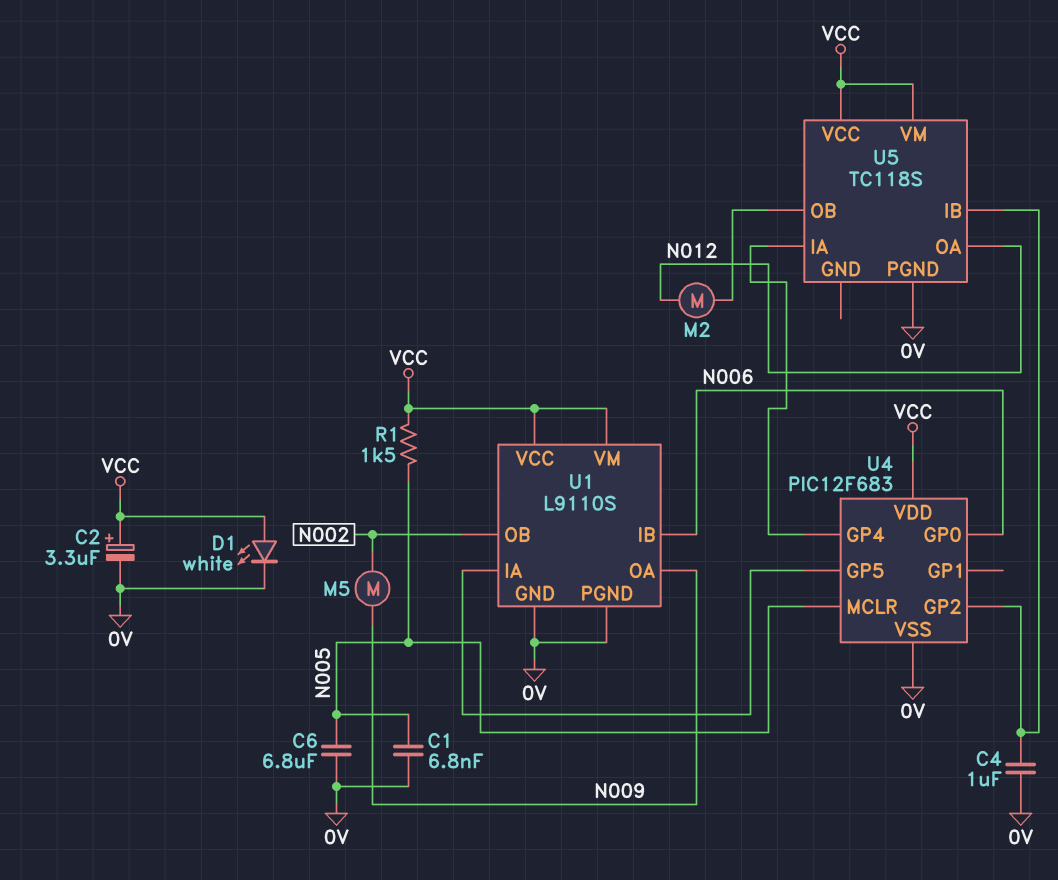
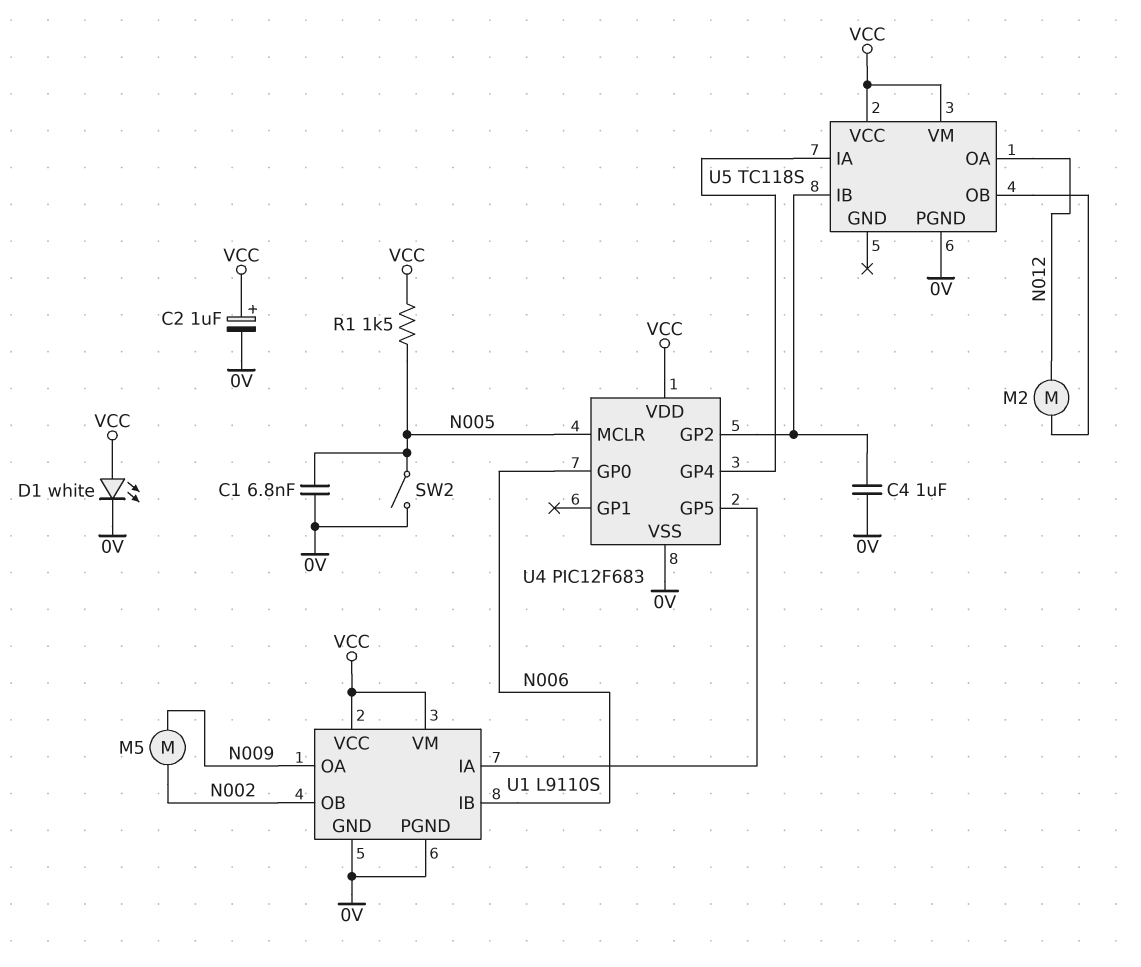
C2: 3.3uF (plus VCC, minus 0V) -> 1uF (plus VCC, minus 0V)
C6: 6.8uF (0V, N005) -> none
SW2: none -> switch (0V, N005)

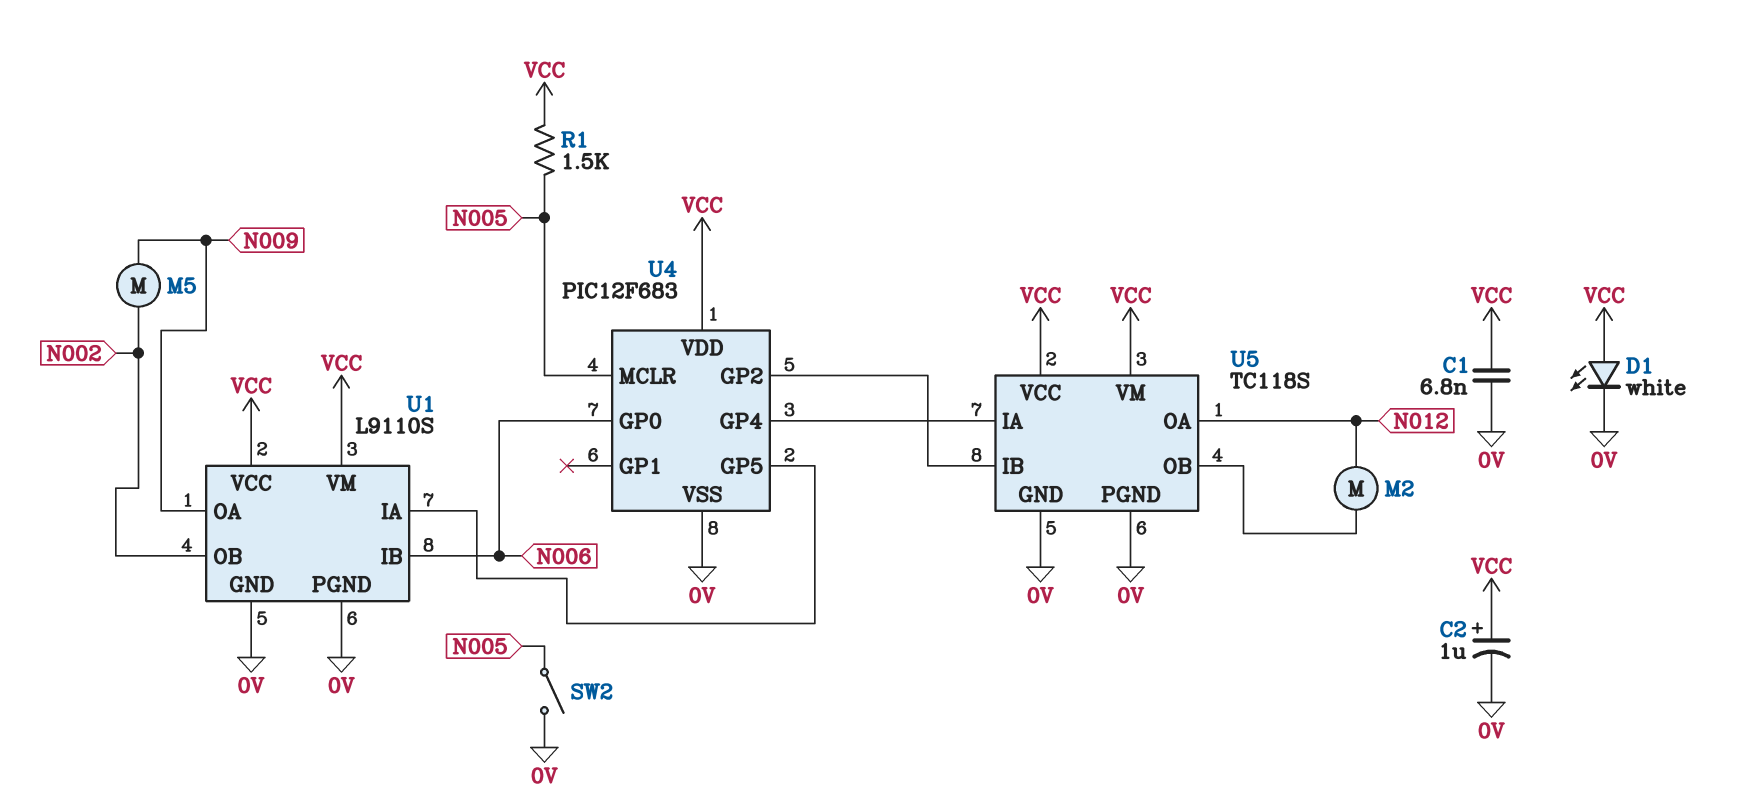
C1: 6.8nF (0V, N005) -> 6.8nF (0V, VCC)
C4: 1uF (0V, U4/GP2) -> none
U5 pin GND: none -> 0V

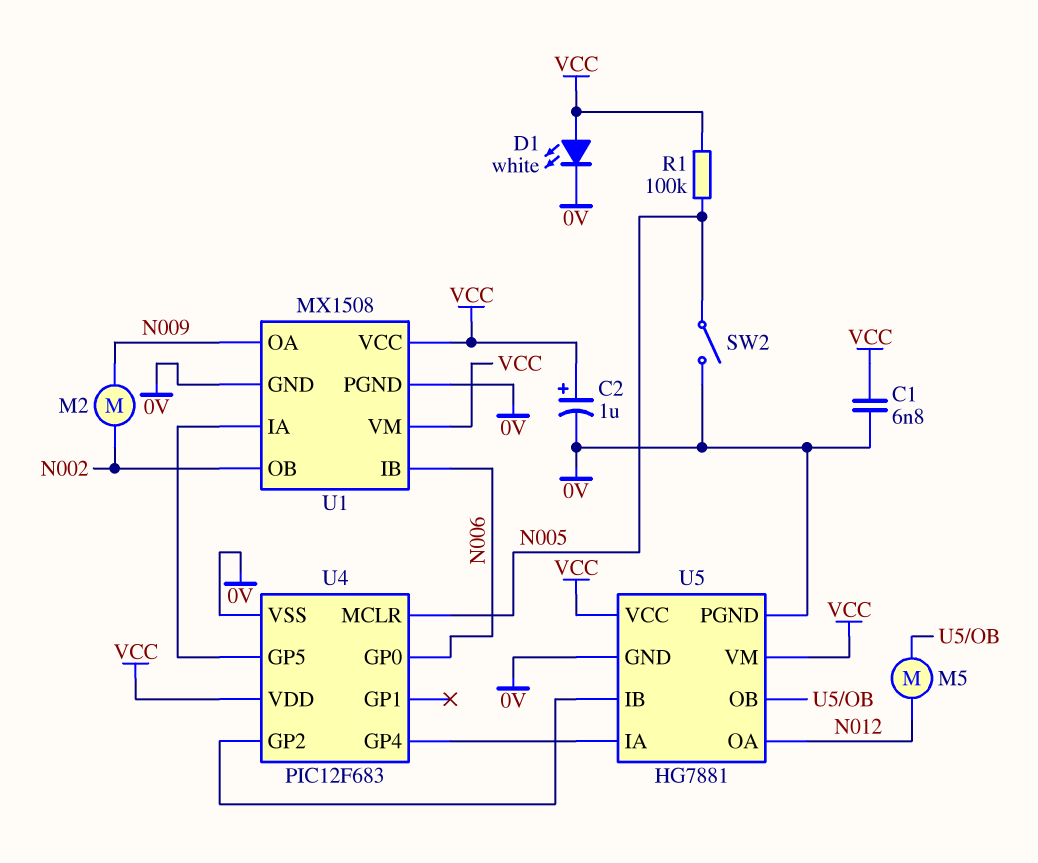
M2: motor (N012, U5/OB) -> motor (N002, N009)
M5: motor (N002, N009) -> motor (N012, U5/OB)
R1: 1.5k (N005, VCC) -> 100k (N005, VCC)
U1: L9110S -> MX1508
U5: TC118S -> HG7881

